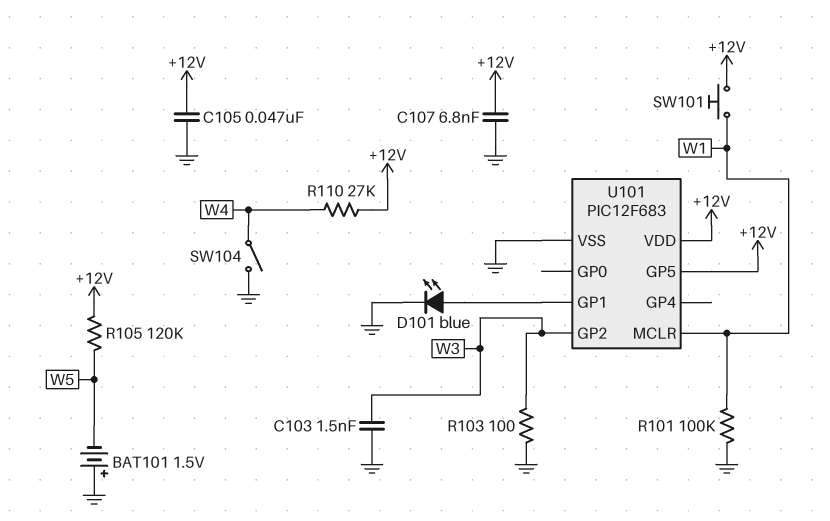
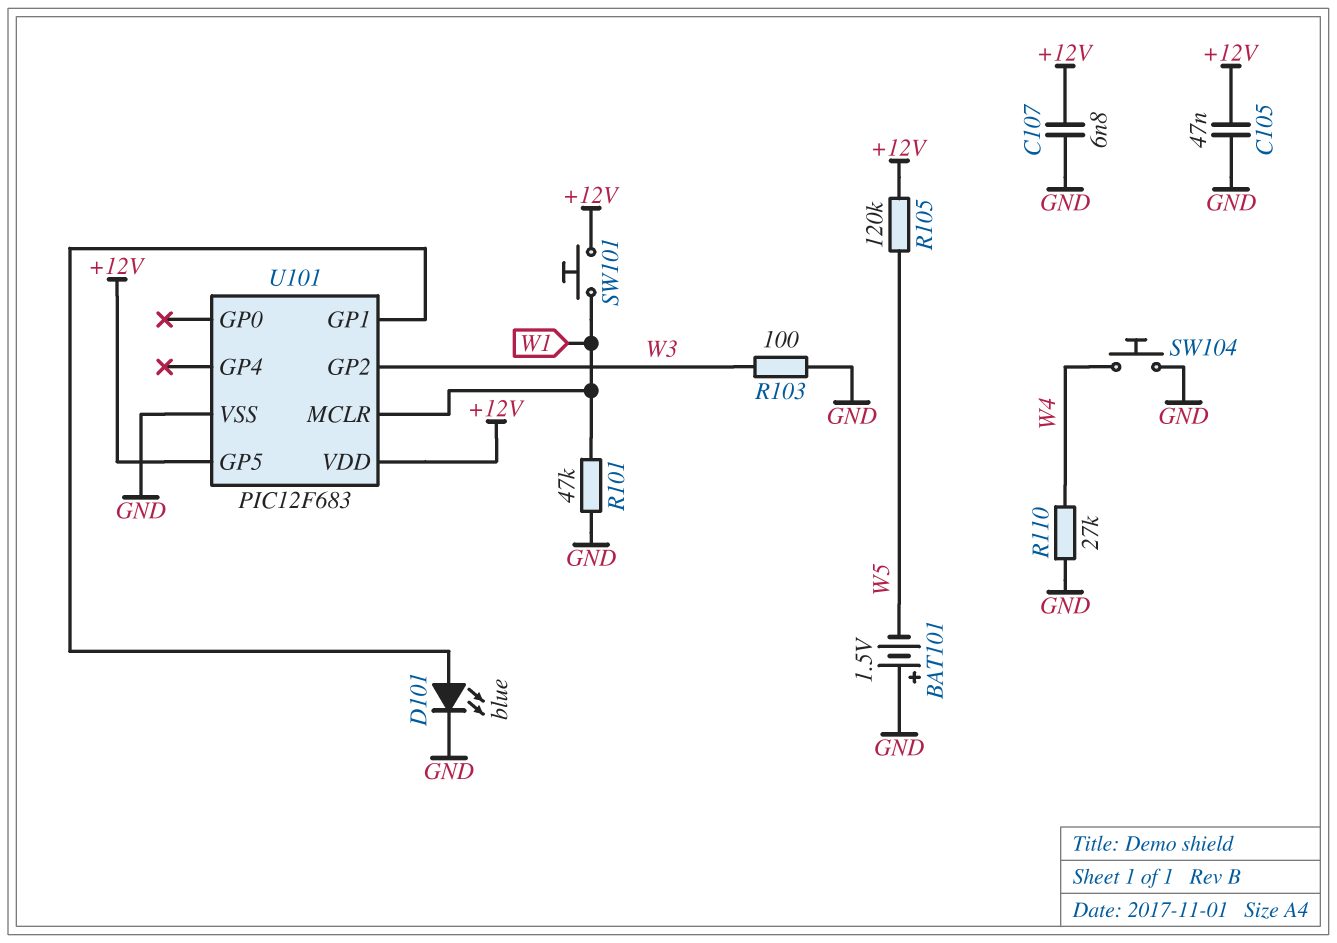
C103: 1.5nF (GND, W3) -> none
R101: 100k (GND, W1) -> 47k (GND, W1)
R110: 27k (+12V, W4) -> 27k (GND, W4)
SW104: switch (GND, W4) -> button (GND, W4)

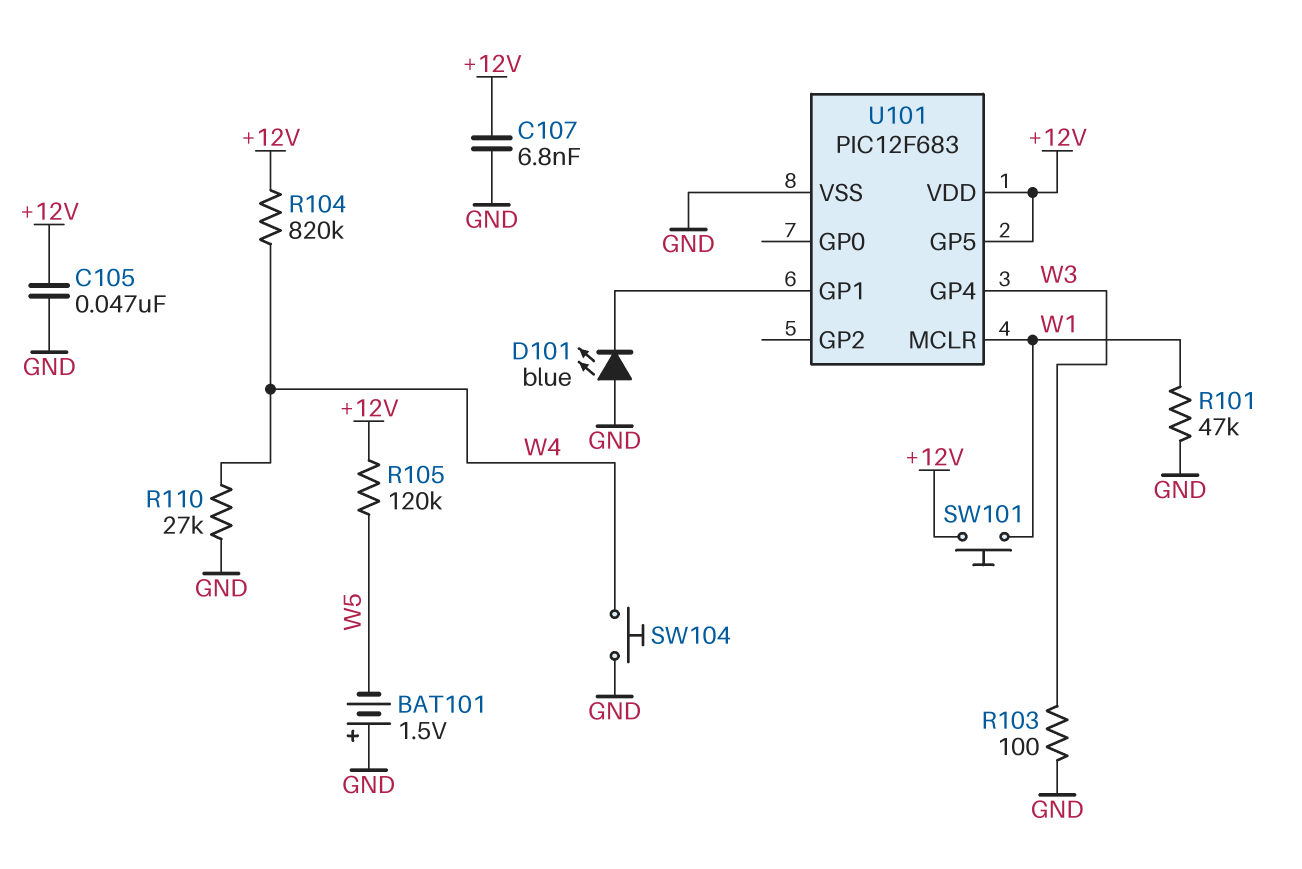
D101: LED blue (A U101/GP1, K GND) -> LED blue (A GND, K U101/GP1)
R104: none -> 820k (+12V, W4)
U101 pin GP2: W3 -> none
U101 pin GP4: none -> W3

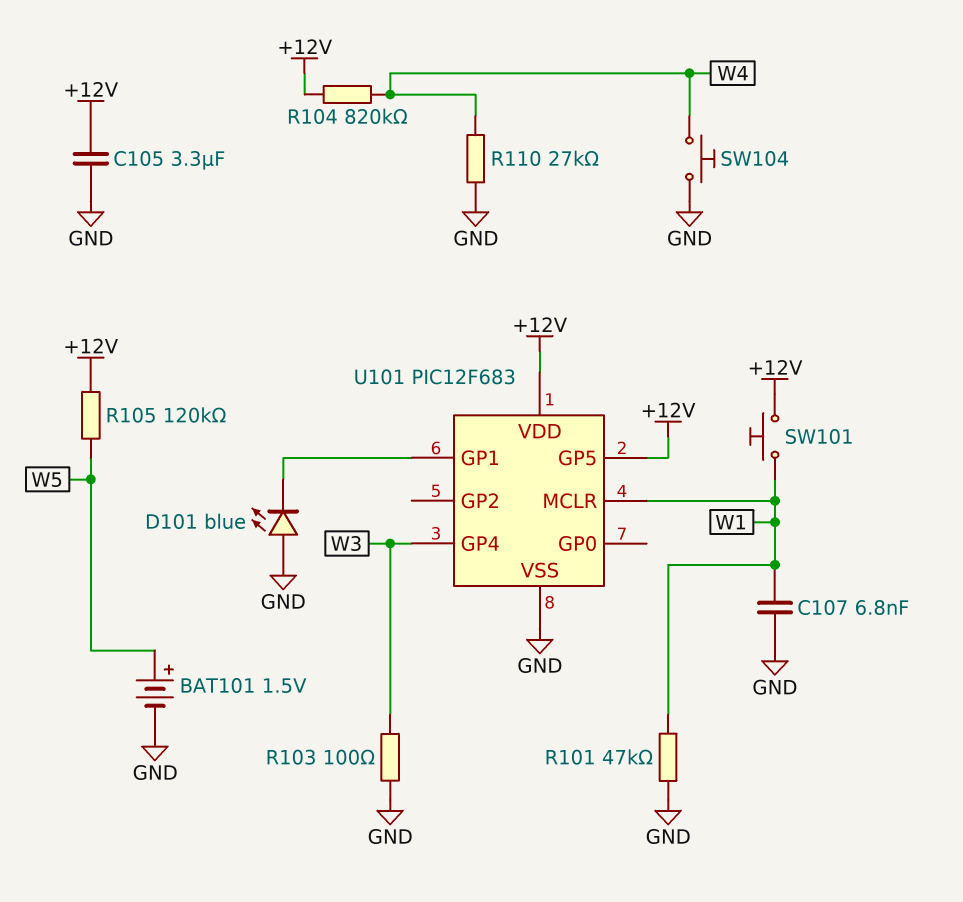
BAT101: 1.5V (plus GND, minus W5) -> 1.5V (plus W5, minus GND)
C105: 47nF (+12V, GND) -> 3.3uF (+12V, GND)
C107: 6.8nF (+12V, GND) -> 6.8nF (GND, W1)

